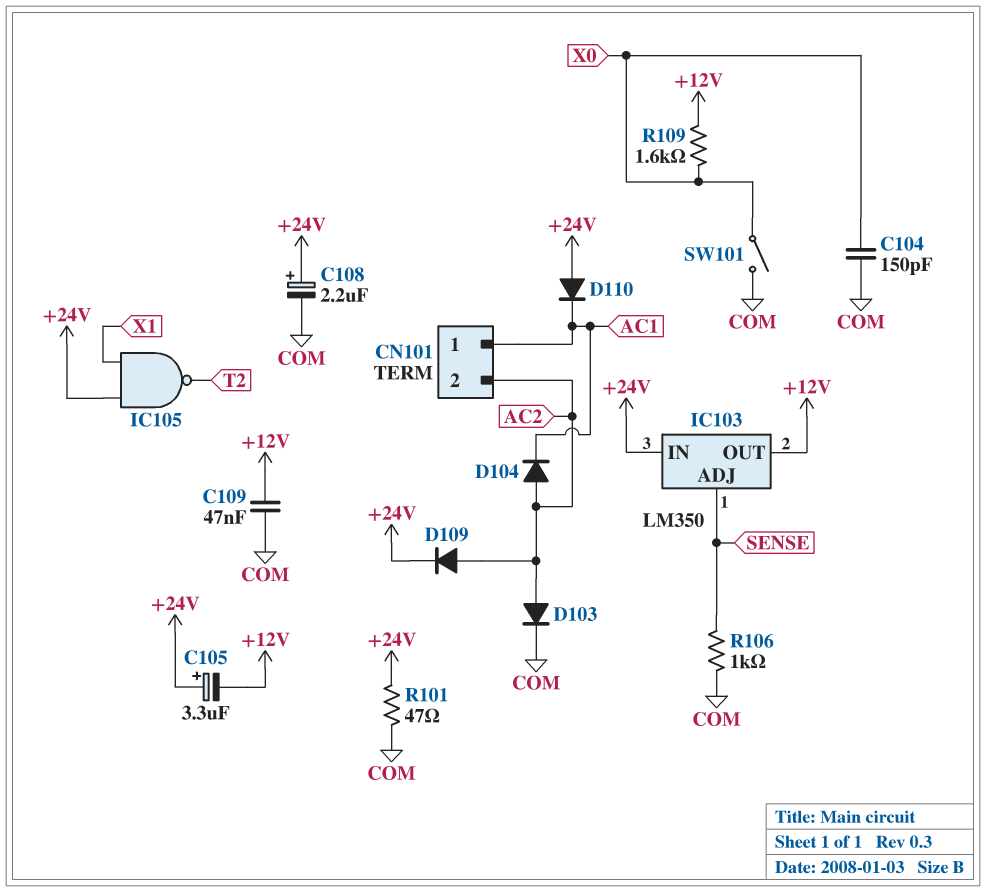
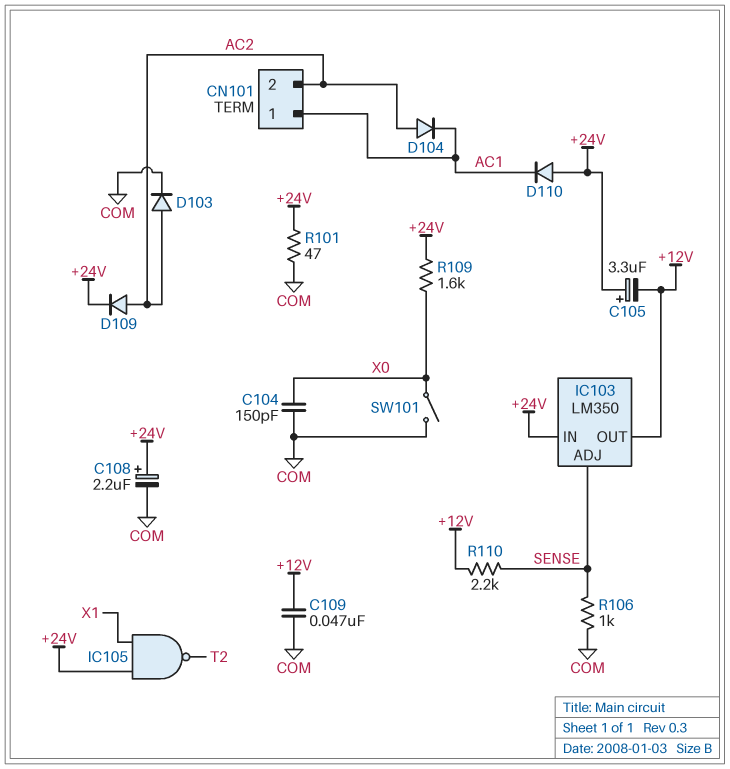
R109: 1.6k (+12V, X0) -> 1.6k (+24V, X0)
R110: none -> 2.2k (+12V, SENSE)

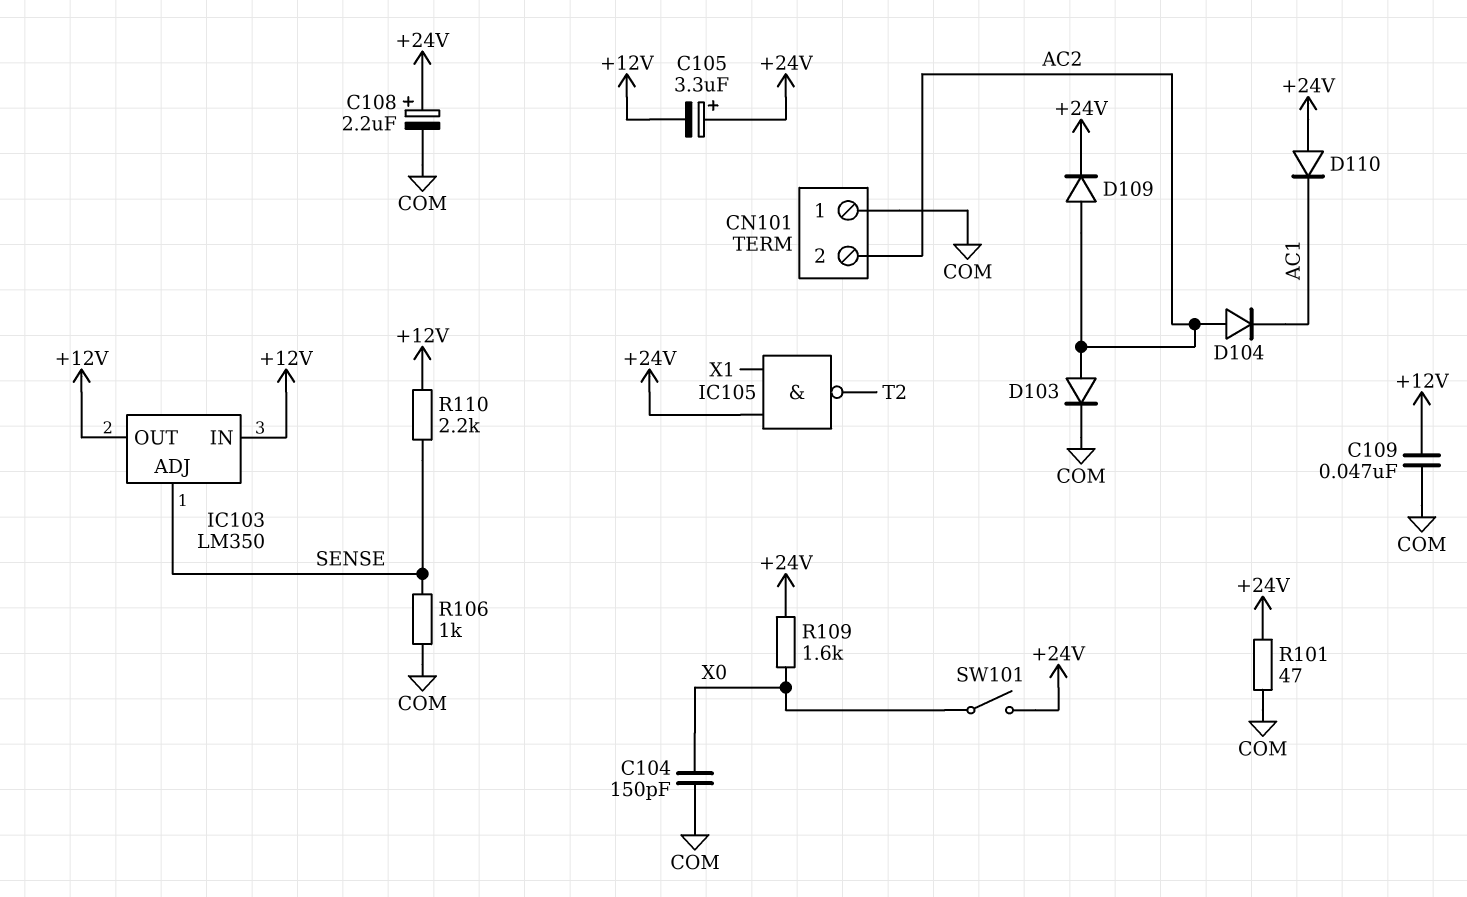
CN101 pin 1: AC1 -> COM
IC103 pin IN: +24V -> +12V
SW101: switch (COM, X0) -> switch (+24V, X0)

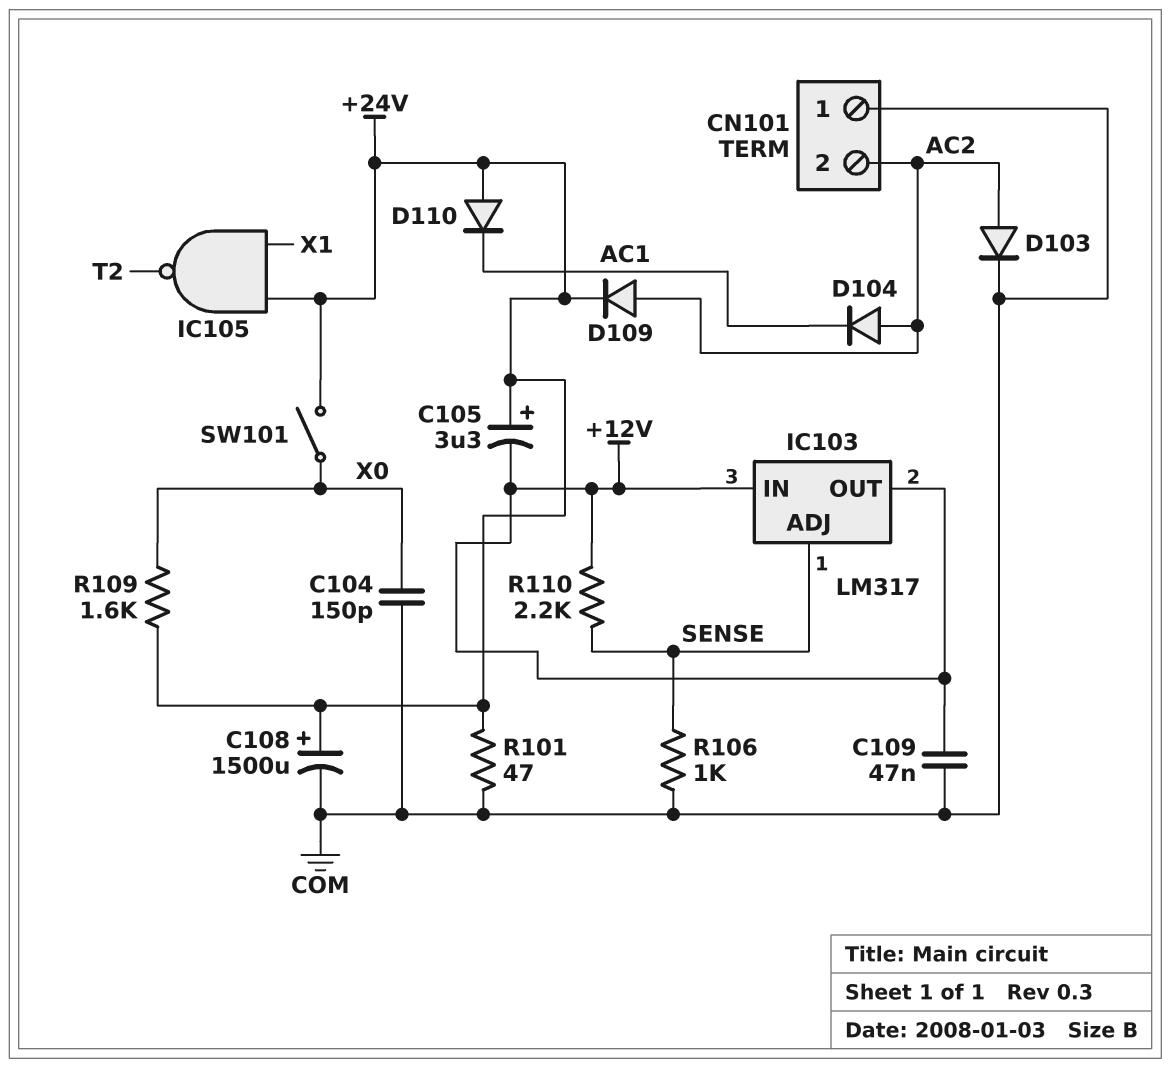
C108: 2.2uF (plus +24V, minus COM) -> 1500uF (plus +24V, minus COM)
IC103: LM350 -> LM317

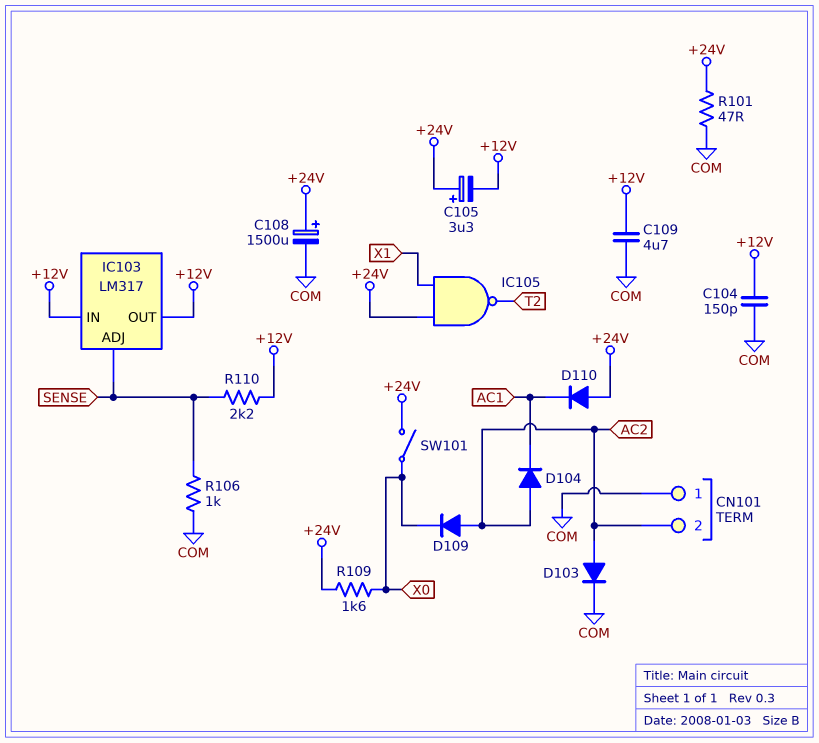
C104: 150pF (COM, X0) -> 150pF (+12V, COM)
C109: 47nF (+12V, COM) -> 4.7uF (+12V, COM)
D109: diode (A AC2, K +24V) -> diode (A AC2, K X0)

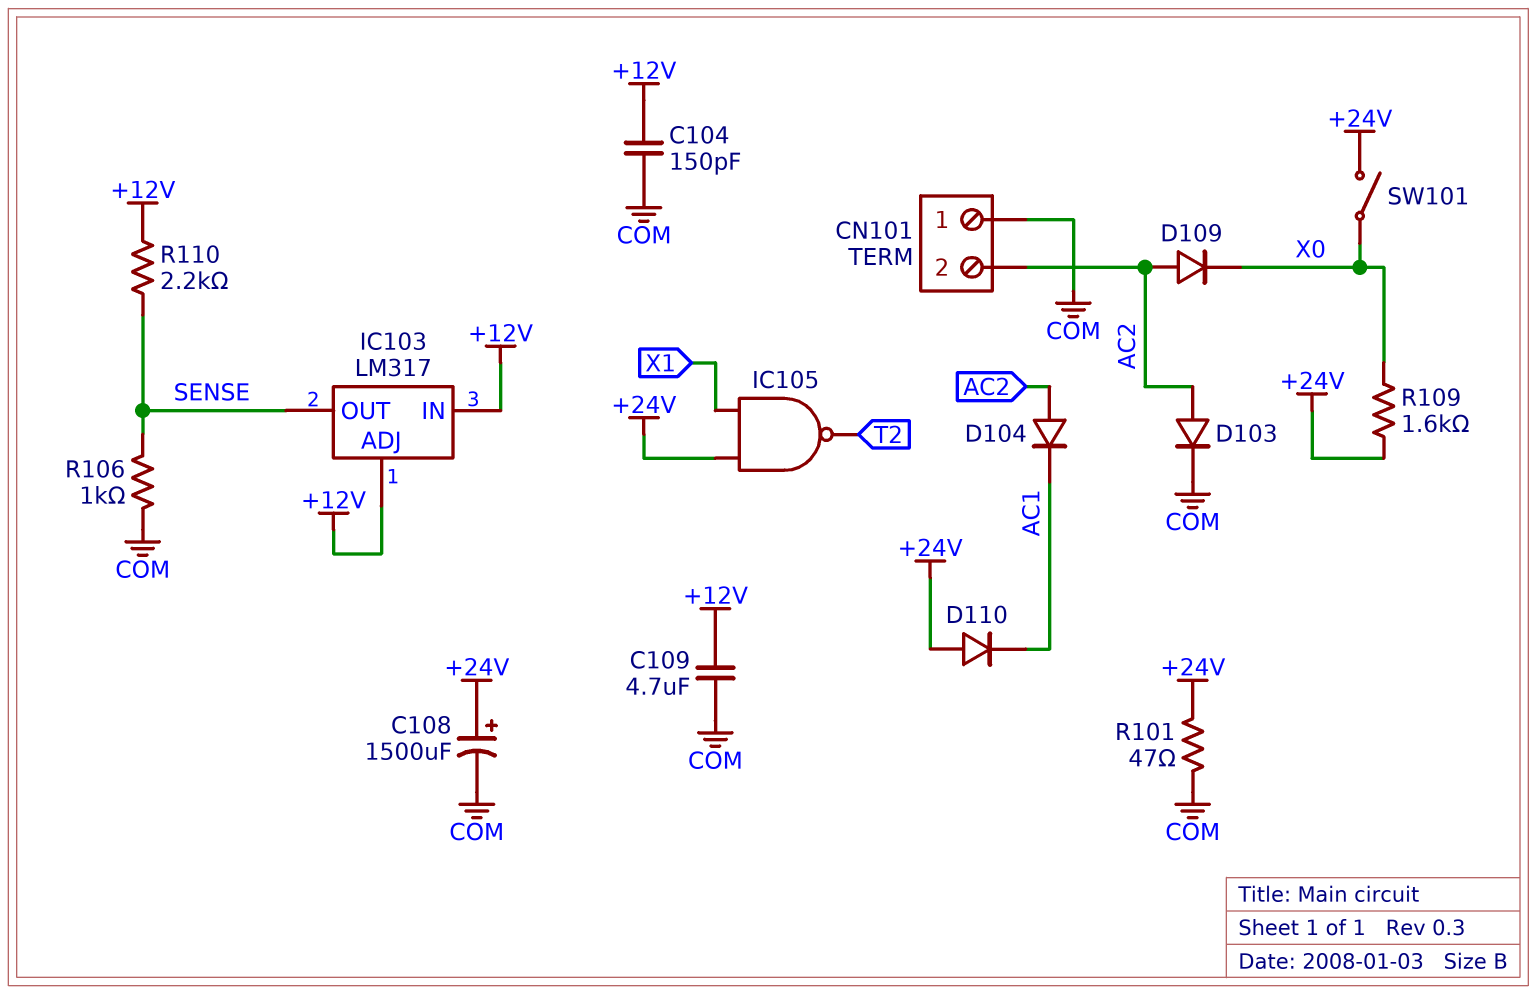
C105: 3.3uF (plus +24V, minus +12V) -> none
IC103 pin ADJ: SENSE -> +12V
IC103 pin OUT: +12V -> SENSE

